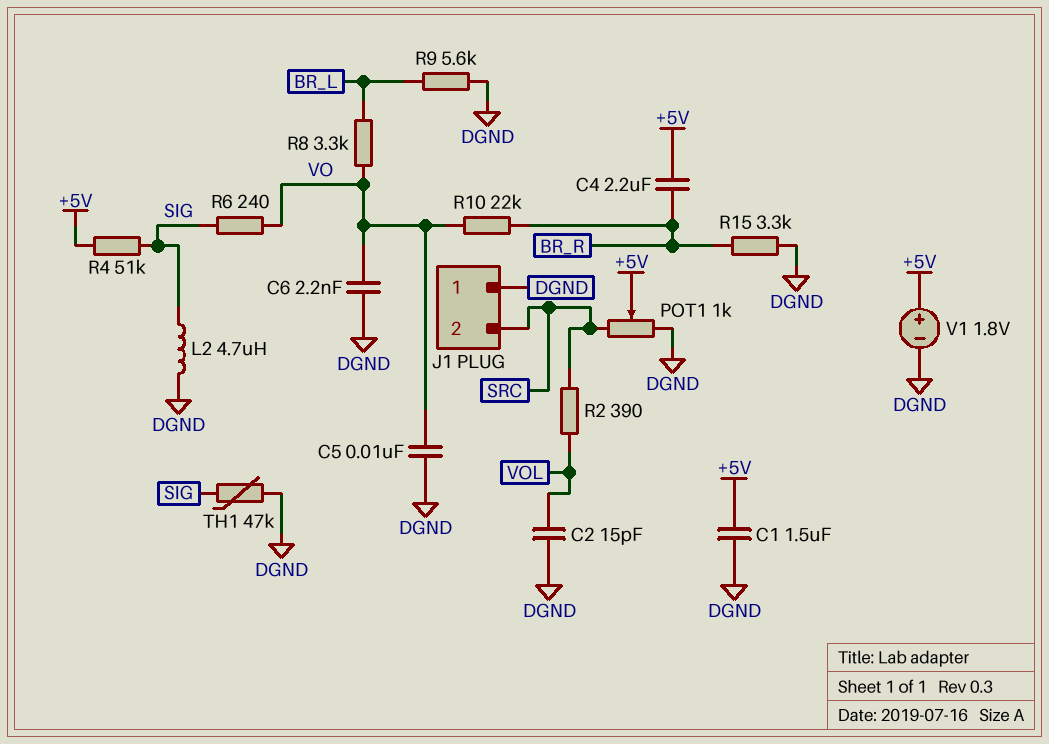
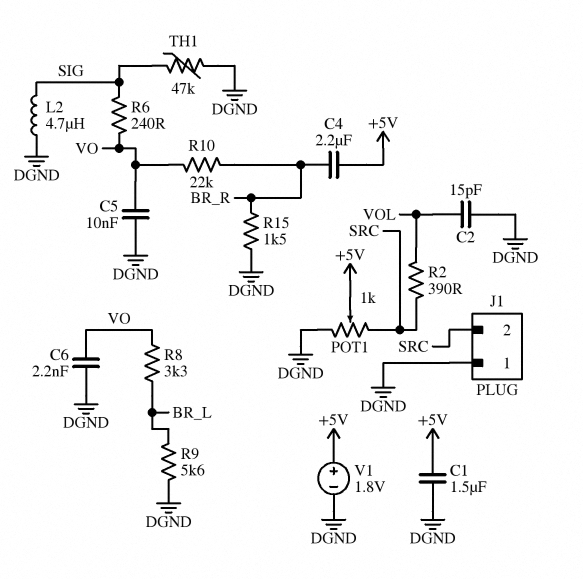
R4: 51k (+5V, SIG) -> none
R15: 3.3k (BR_R, DGND) -> 1.5k (BR_R, DGND)

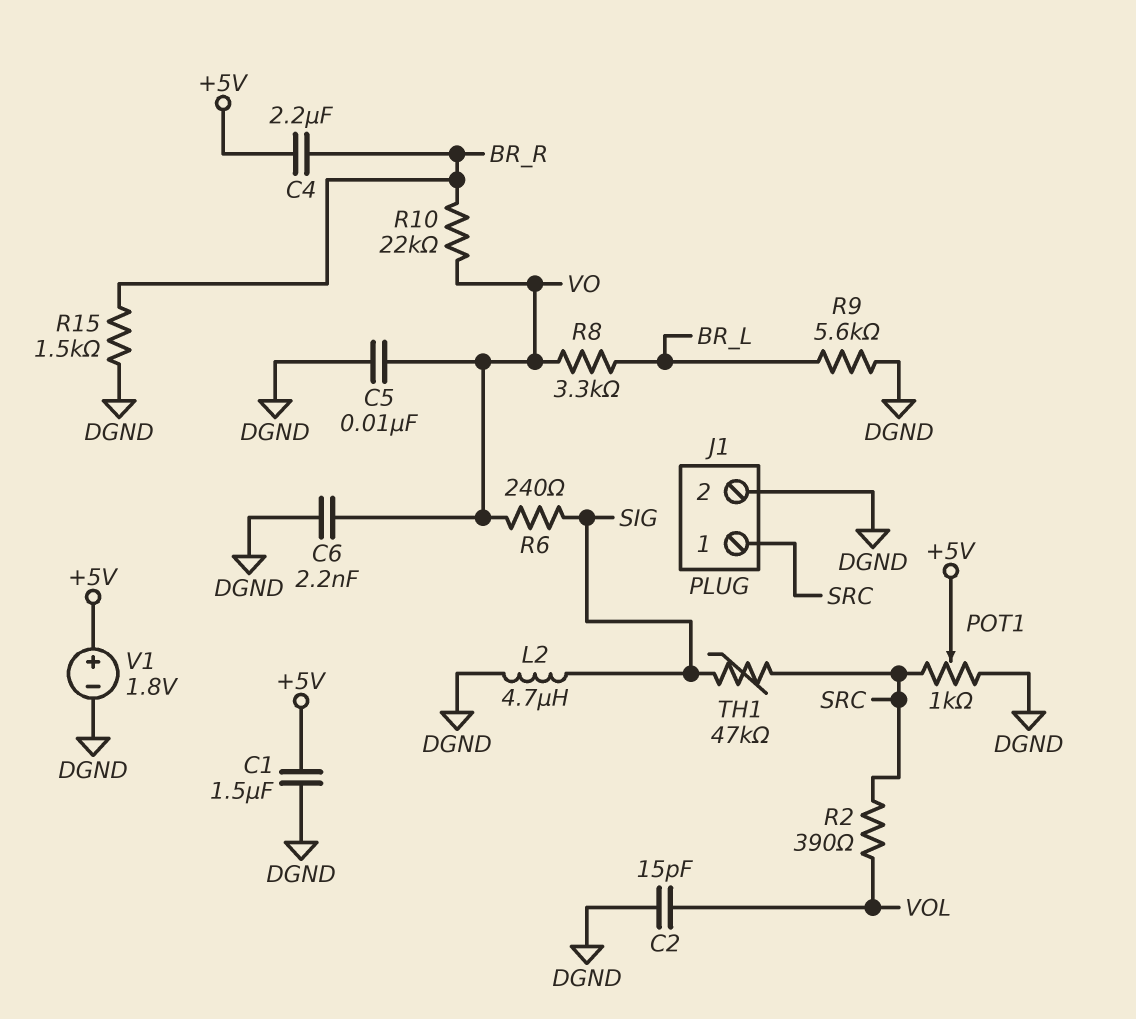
J1 pin 1: DGND -> SRC
J1 pin 2: SRC -> DGND
TH1: 47k (DGND, SIG) -> 47k (SIG, SRC)

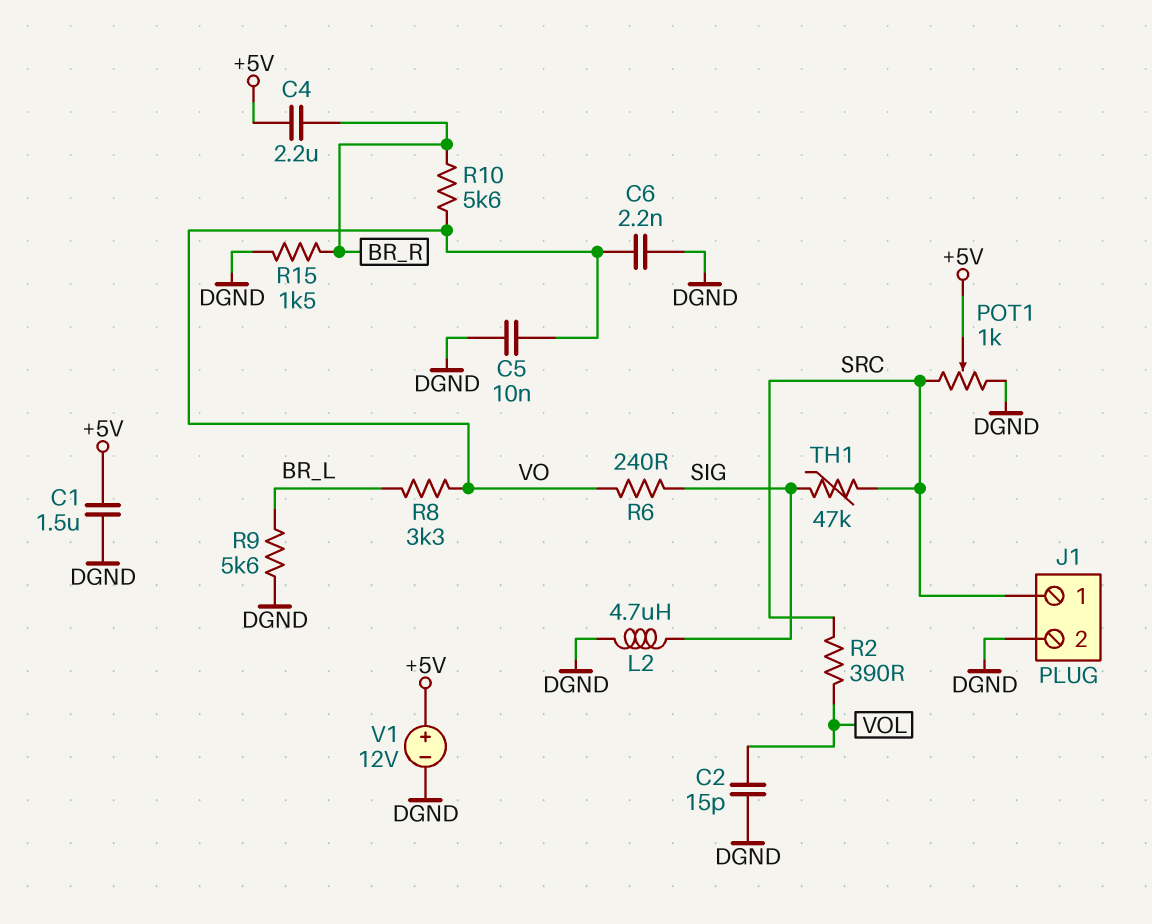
R10: 22k (BR_R, VO) -> 5.6k (BR_R, VO)
V1: 1.8V (plus +5V, minus DGND) -> 12V (plus +5V, minus DGND)

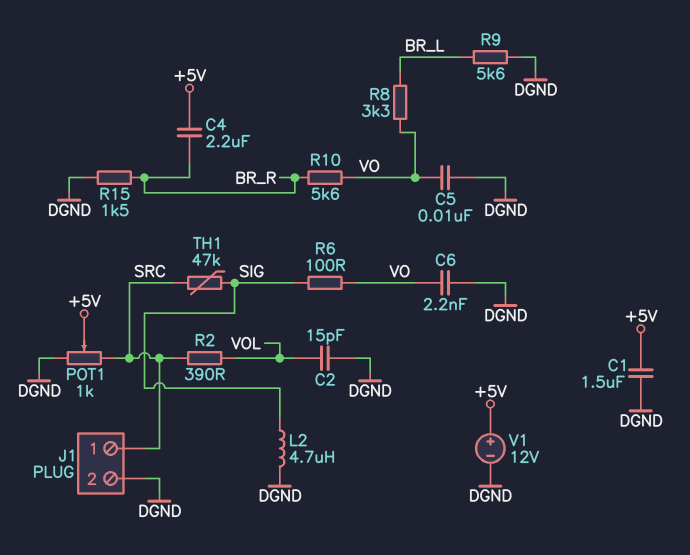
R6: 240 (SIG, VO) -> 100 (SIG, VO)

